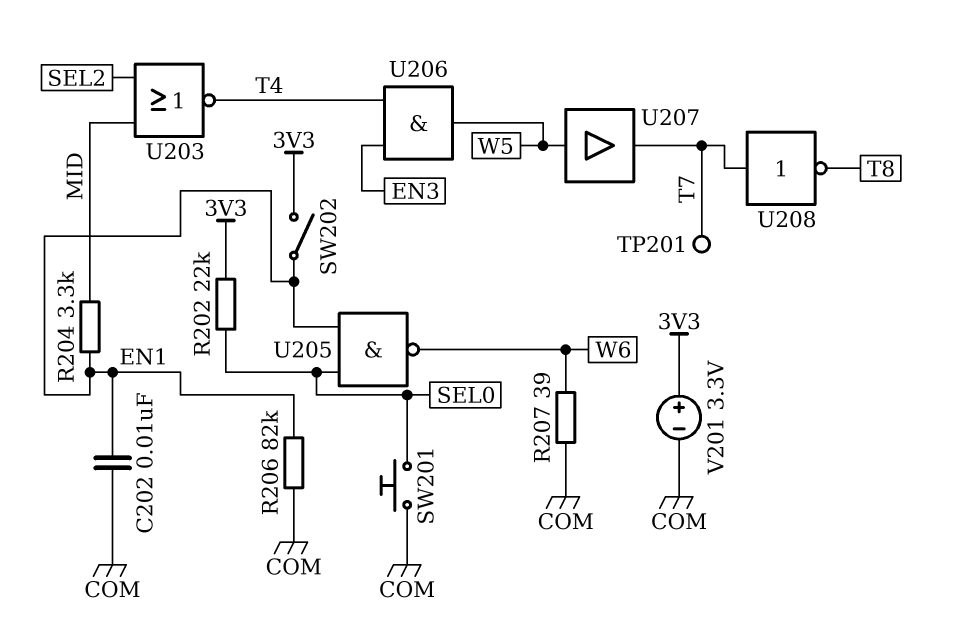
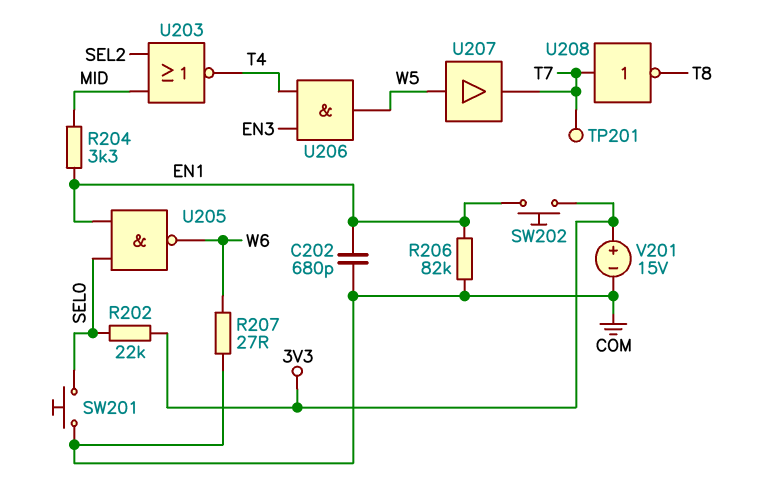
C202: 10nF (COM, EN1) -> 680pF (COM, EN1)
R207: 39 (COM, W6) -> 27 (COM, W6)
SW202: switch (3V3, EN1) -> button (3V3, EN1)
V201: 3.3V (plus 3V3, minus COM) -> 15V (plus 3V3, minus COM)

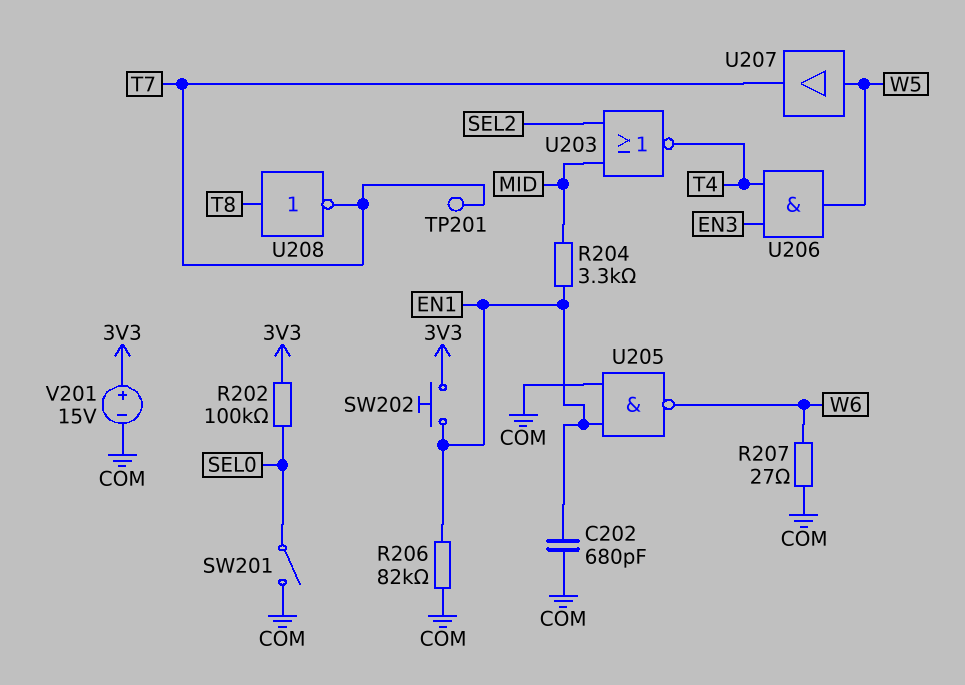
R202: 22k (3V3, SEL0) -> 100k (3V3, SEL0)
SW201: button (COM, SEL0) -> switch (COM, SEL0)
U205: NAND (in EN1, in SEL0, out W6) -> NAND (in COM, in EN1, out W6)
U208: NOT (in T7, out T8) -> NOT (in T8, out T7)

